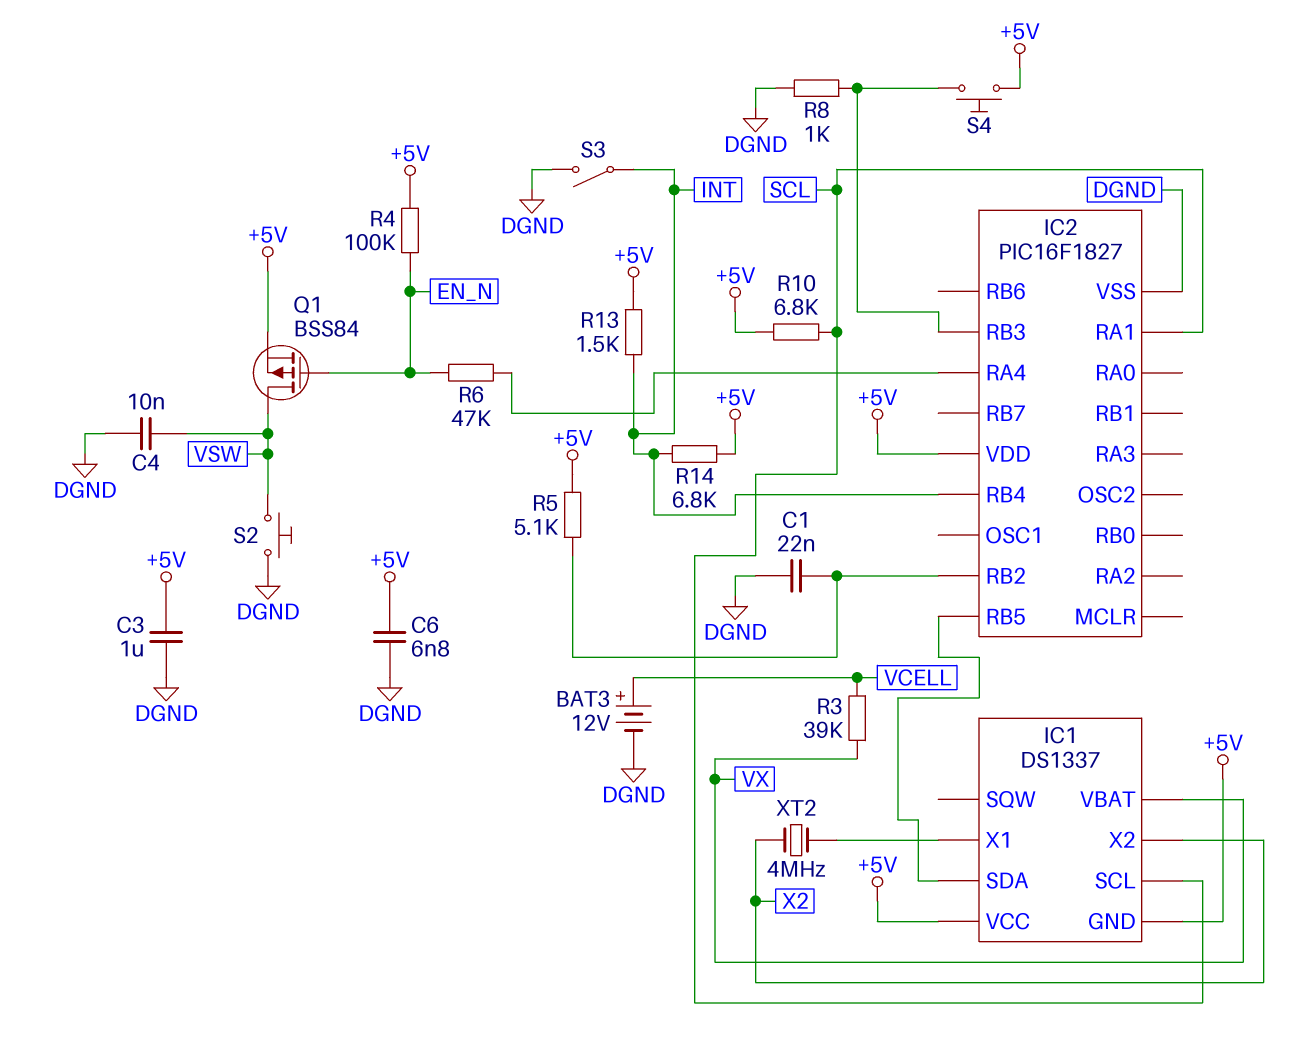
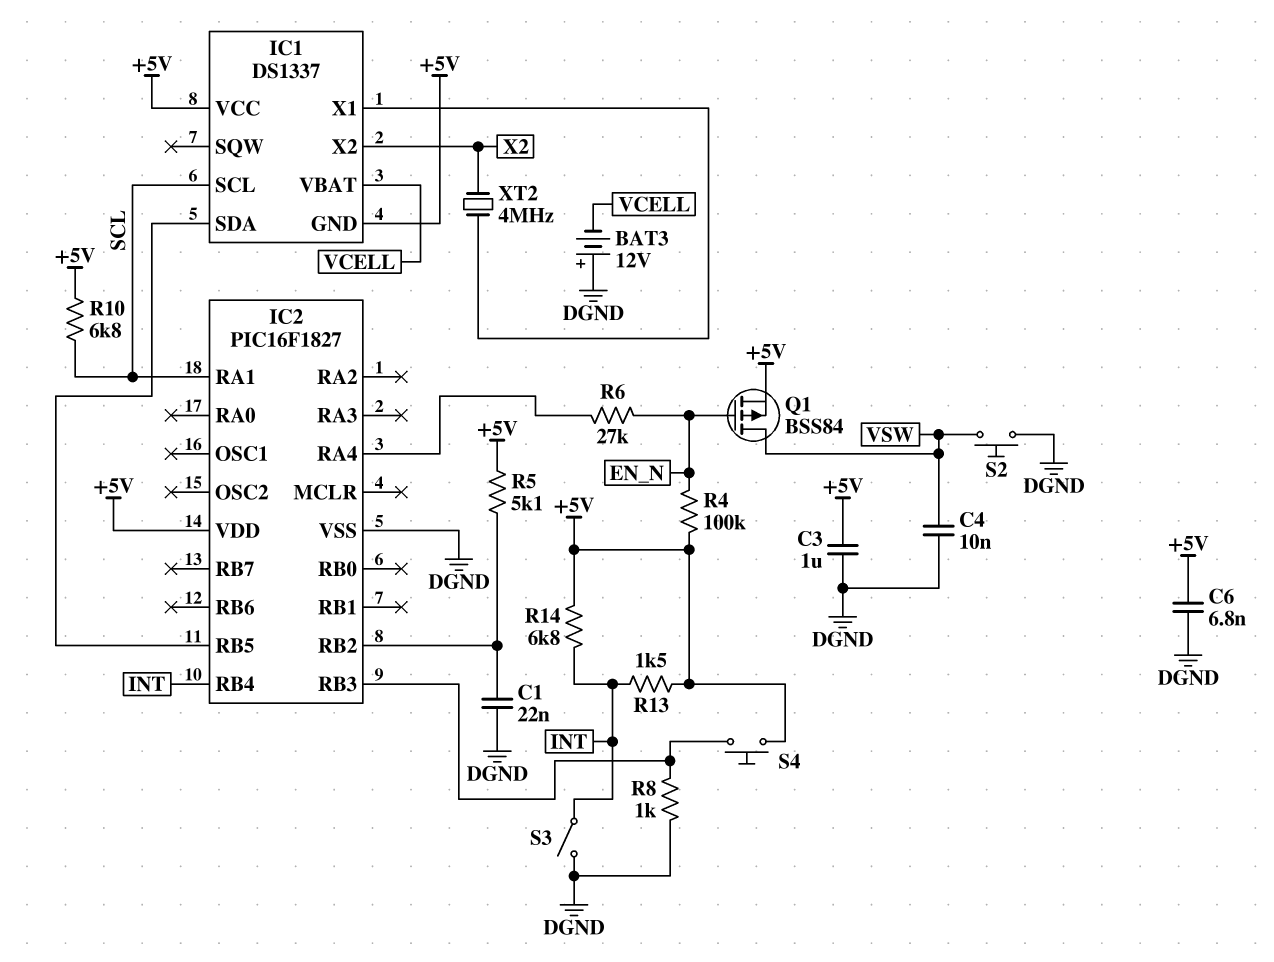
BAT3: 12V (plus VCELL, minus DGND) -> 12V (plus DGND, minus VCELL)
IC1 pin VBAT: VX -> VCELL
R3: 39k (VCELL, VX) -> none
R6: 47k (EN_N, IC2/RA4) -> 27k (EN_N, IC2/RA4)

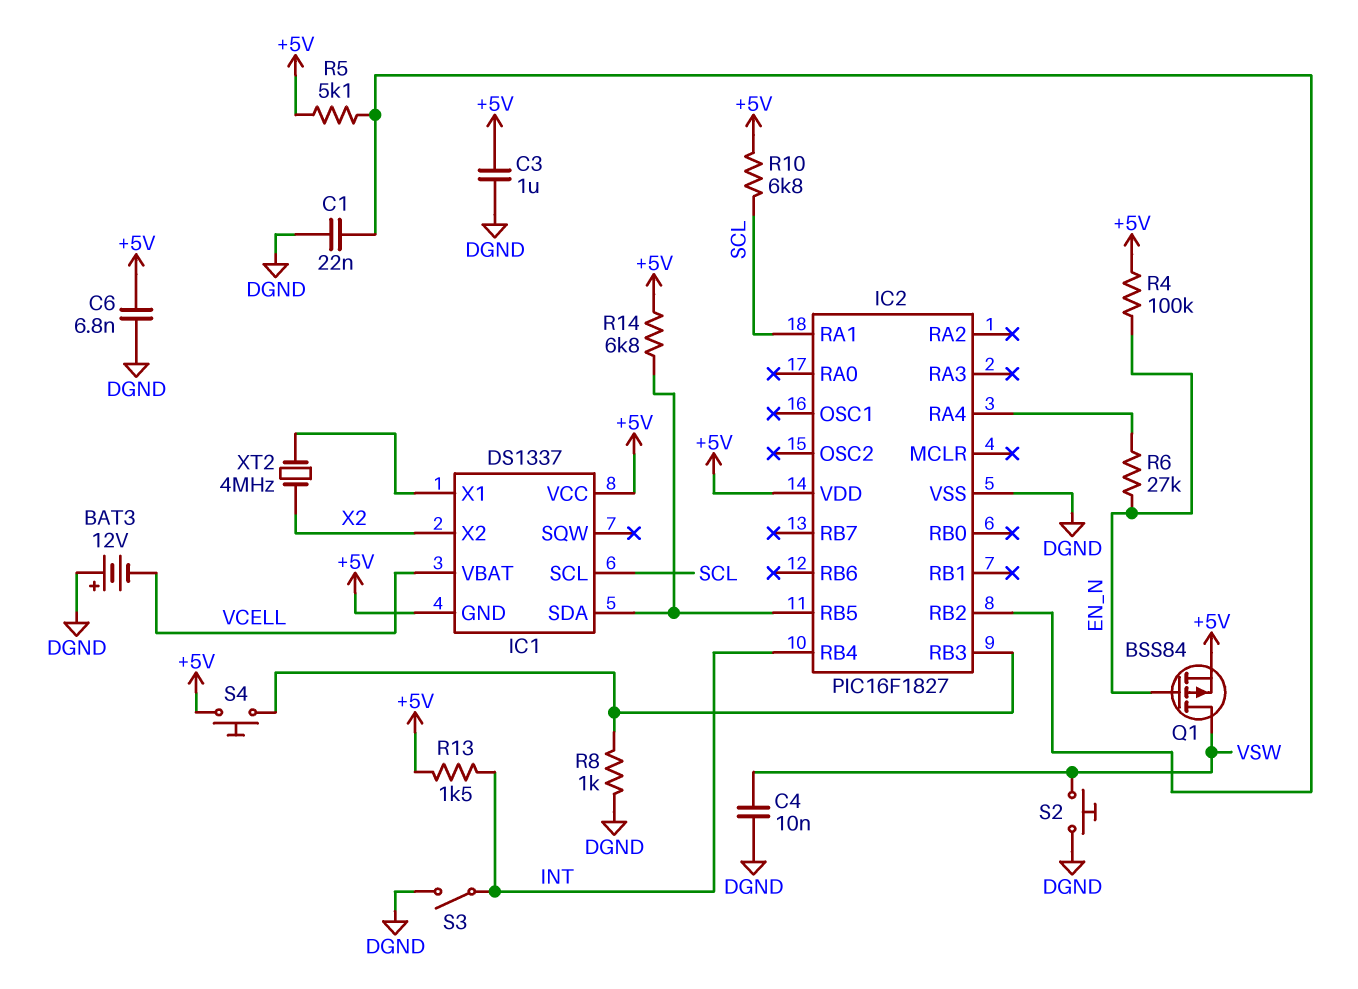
R14: 6.8k (+5V, INT) -> 6.8k (+5V, IC1/SDA)

